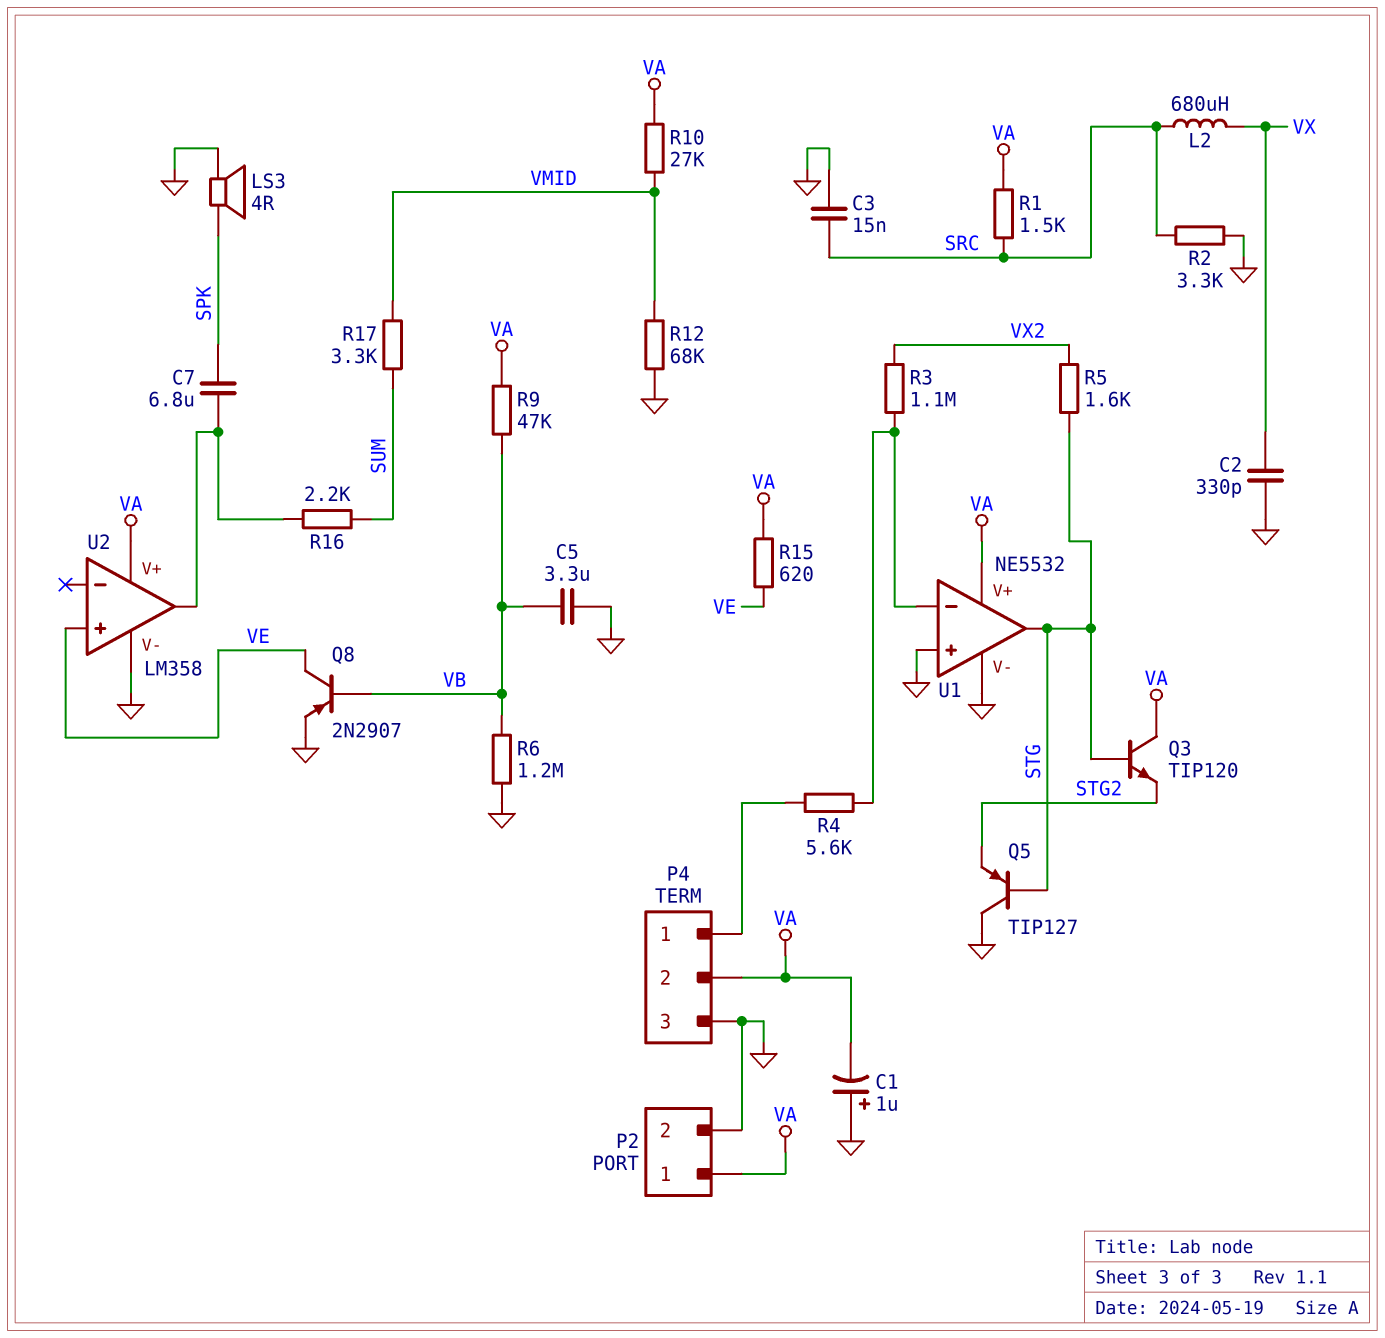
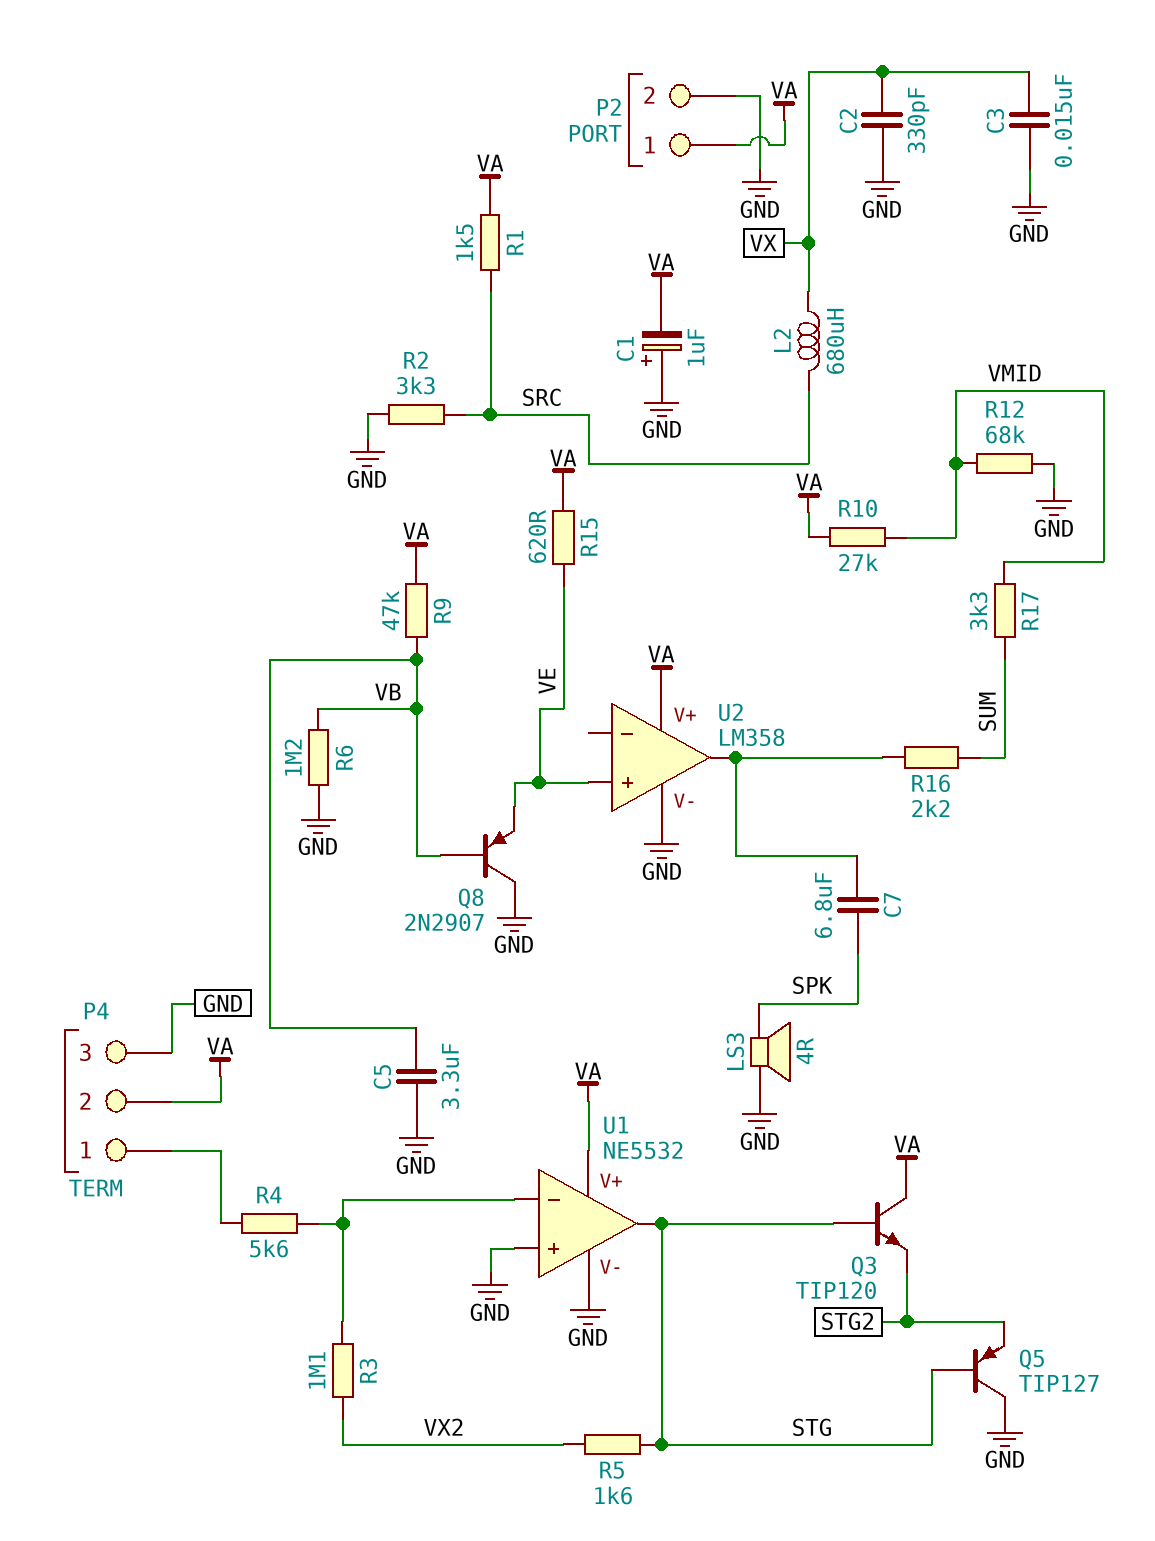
C3: 15nF (GND, SRC) -> 15nF (GND, VX)
Q8: PNP 2N2907 (B VB, C VE, E GND) -> PNP 2N2907 (B VB, C GND, E VE)

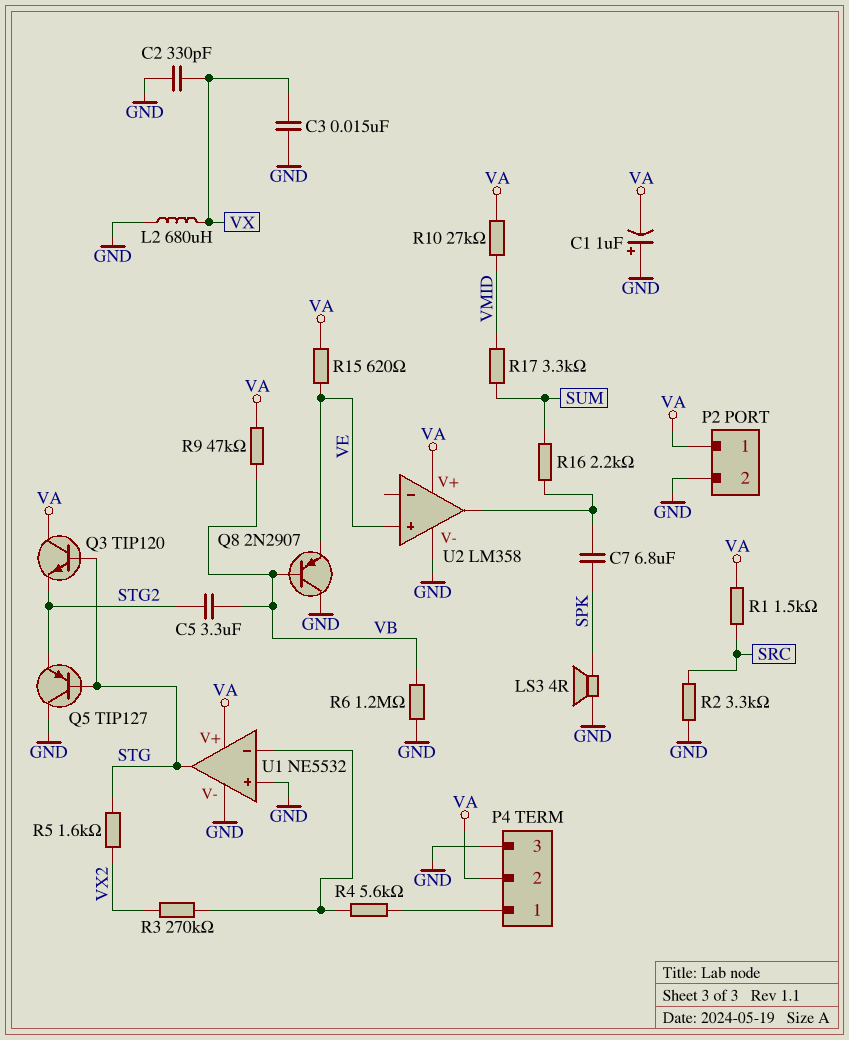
C5: 3.3uF (GND, VB) -> 3.3uF (STG2, VB)
L2: 680uH (SRC, VX) -> 680uH (GND, VX)
R3: 1.1M (U1/in-, VX2) -> 270k (U1/in-, VX2)
R12: 68k (GND, VMID) -> none

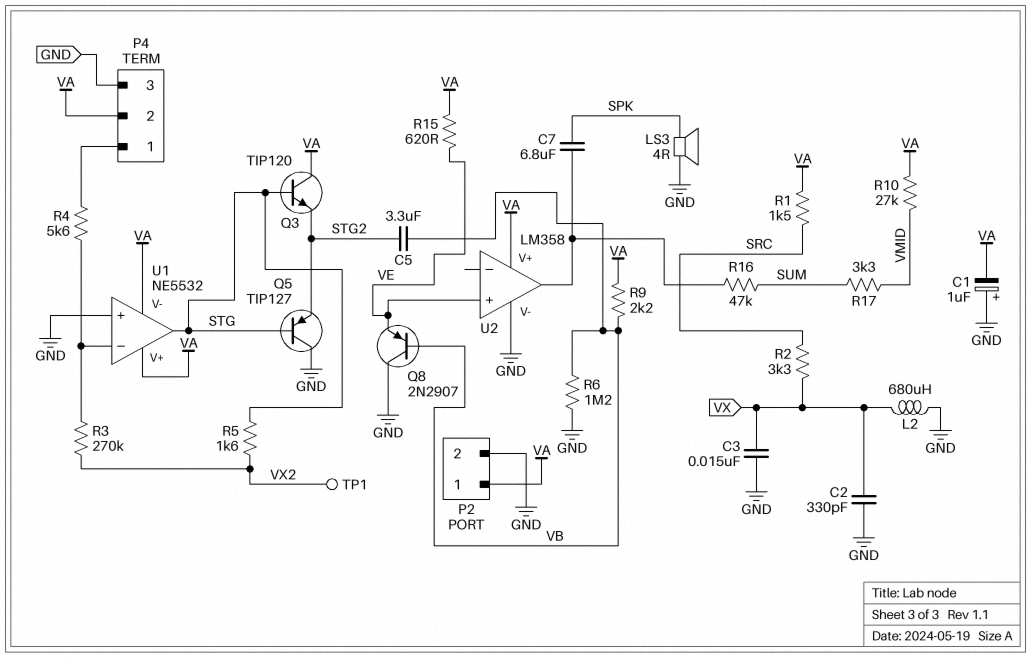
R2: 3.3k (GND, SRC) -> 3.3k (SRC, VX)
R9: 47k (VA, VB) -> 2.2k (VA, VB)
R16: 2.2k (SUM, U2/out) -> 47k (SUM, U2/out)
TP1: none -> test point (VX2)
U1 pin V-: GND -> VA

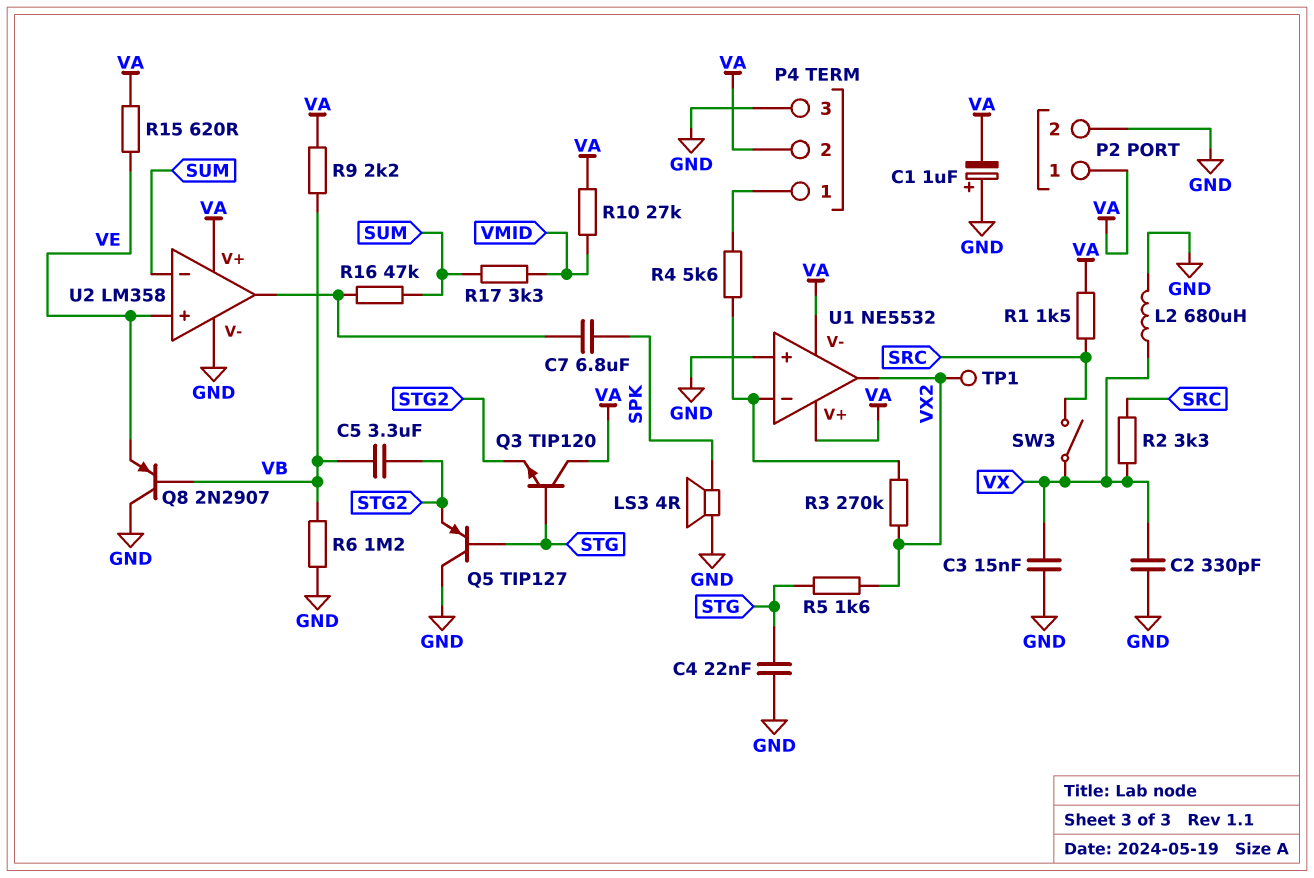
C4: none -> 22nF (GND, STG)
SW3: none -> switch (SRC, VX)
U1 pin out: STG -> VX2
U2 pin in-: none -> SUM

